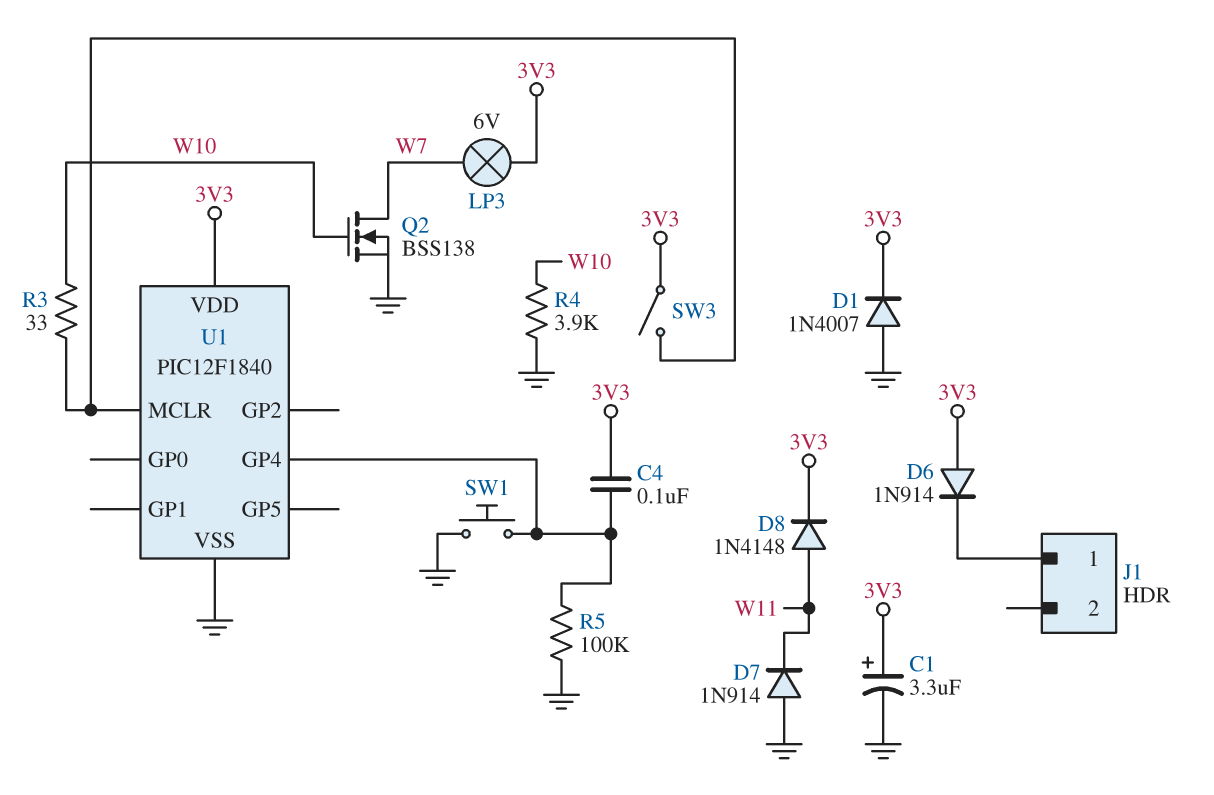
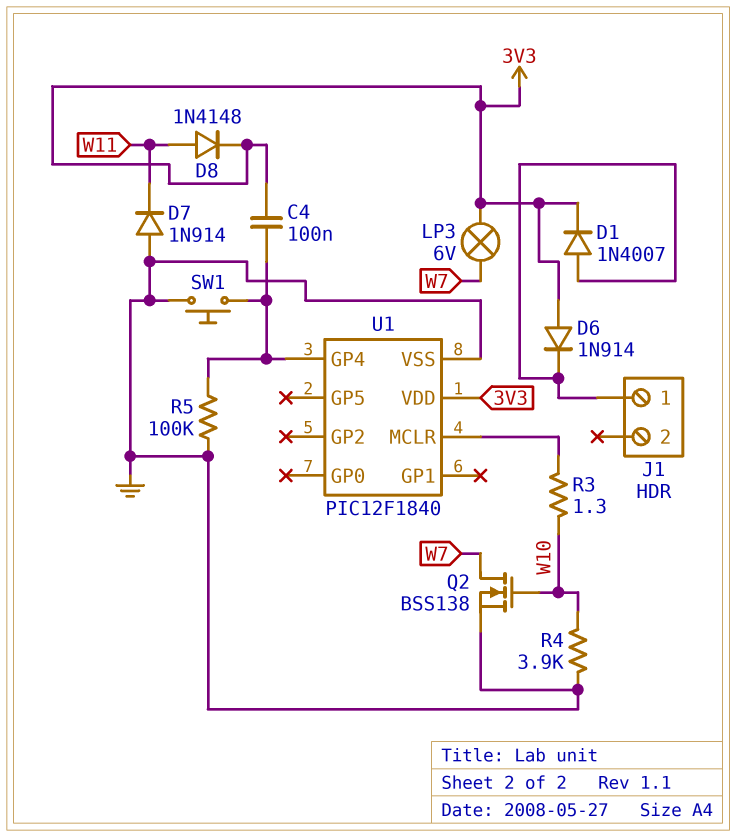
C1: 3.3uF (plus 3V3, minus GND) -> none
D1: diode 1N4007 (A GND, K 3V3) -> diode 1N4007 (A J1/1, K 3V3)
R3: 33 (U1/MCLR, W10) -> 1.3 (U1/MCLR, W10)
SW3: switch (3V3, U1/MCLR) -> none

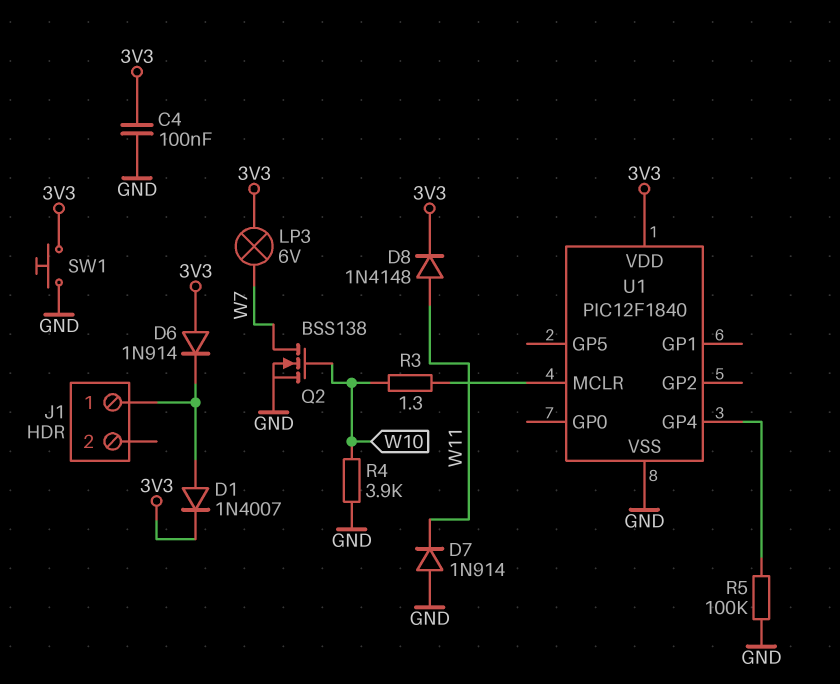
C4: 100nF (3V3, U1/GP4) -> 100nF (3V3, GND)
SW1: button (GND, U1/GP4) -> button (3V3, GND)

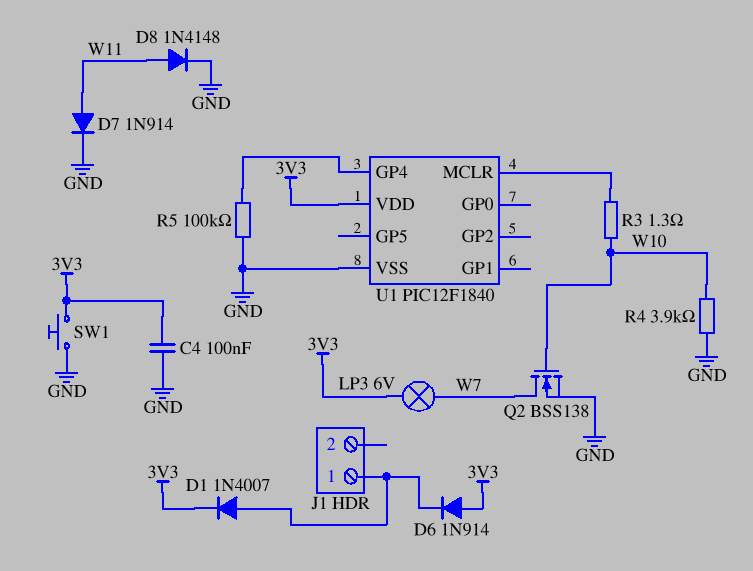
D7: diode 1N914 (A GND, K W11) -> diode 1N914 (A W11, K GND)
D8: diode 1N4148 (A W11, K 3V3) -> diode 1N4148 (A W11, K GND)

